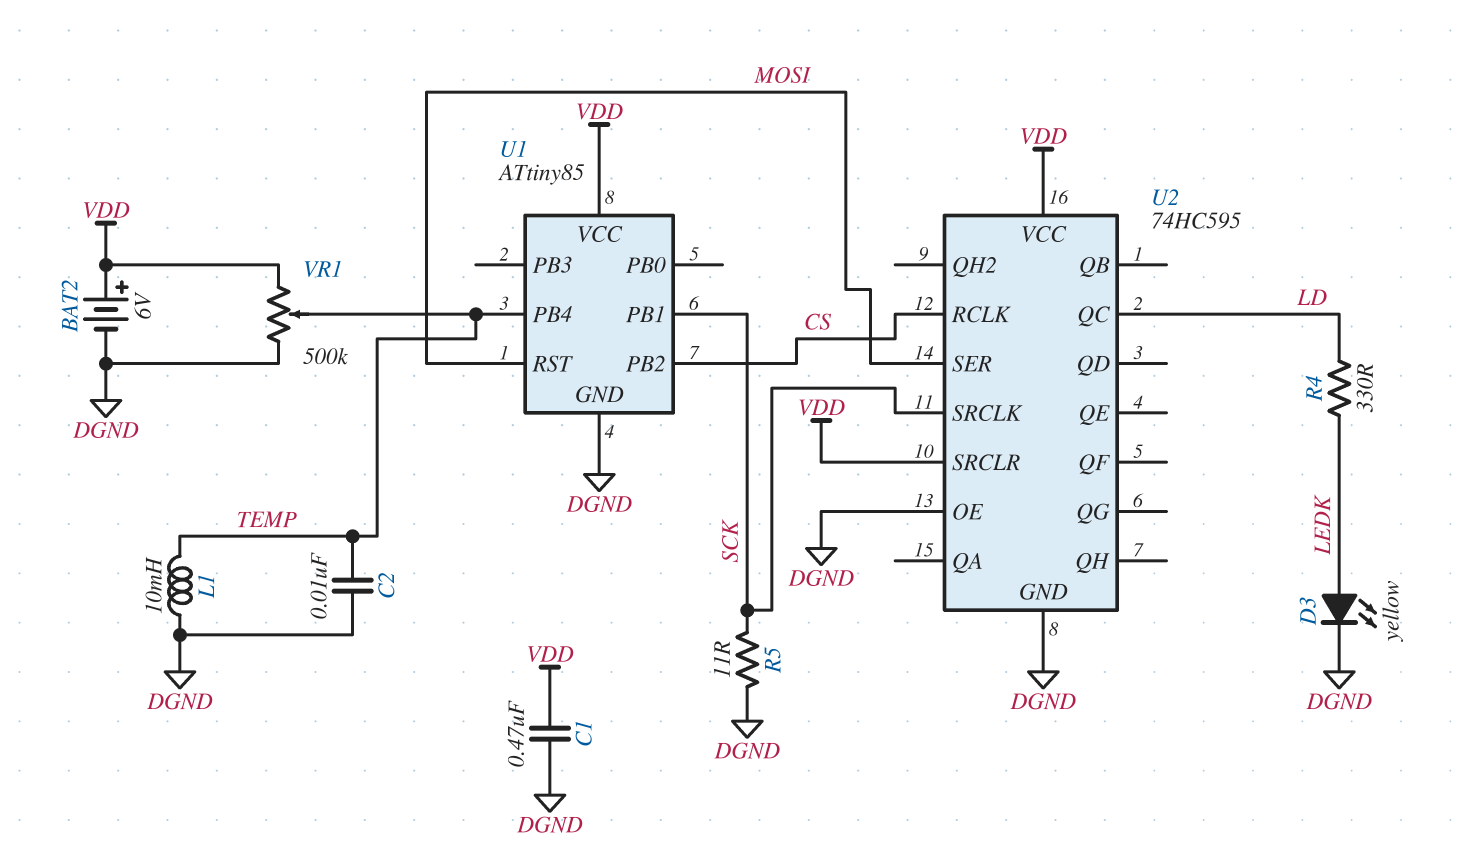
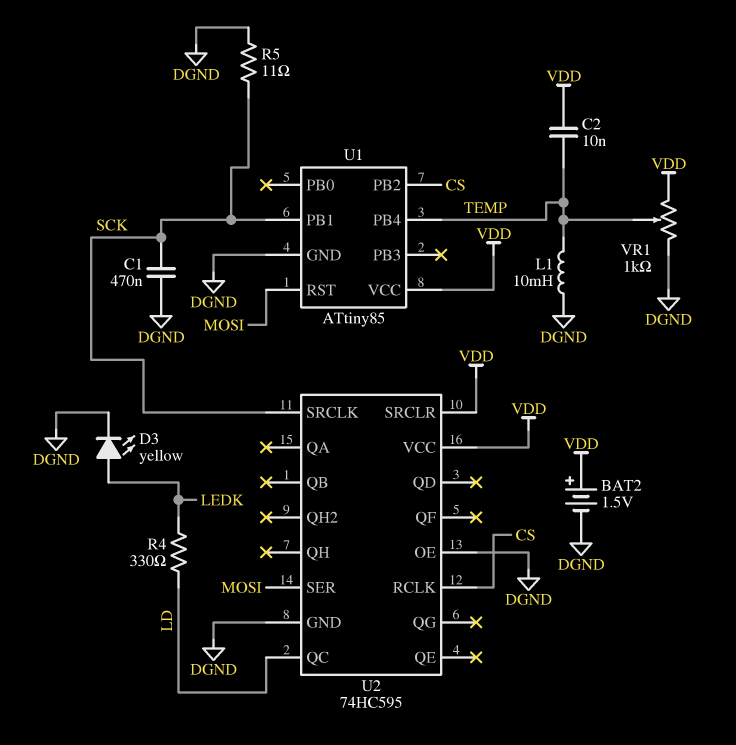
BAT2: 6V (plus VDD, minus DGND) -> 1.5V (plus VDD, minus DGND)
C1: 470nF (DGND, VDD) -> 470nF (DGND, SCK)
C2: 10nF (DGND, TEMP) -> 10nF (TEMP, VDD)
VR1: 500k (DGND, VDD, wiper TEMP) -> 1k (DGND, VDD, wiper TEMP)

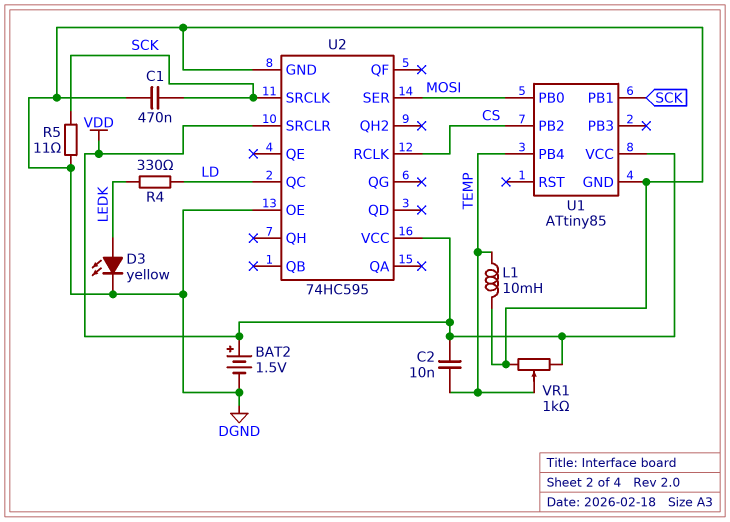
U1 pin PB0: none -> MOSI
U1 pin RST: MOSI -> none

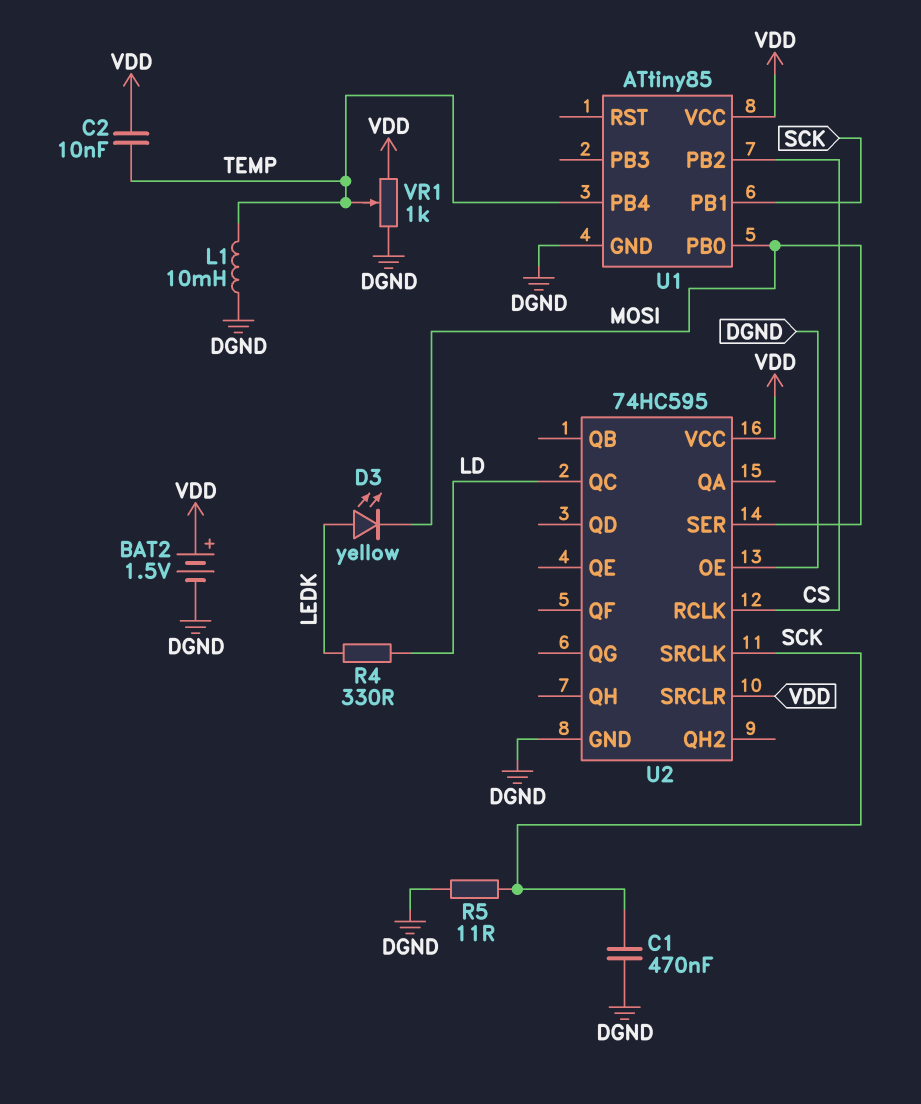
D3: LED yellow (A LEDK, K DGND) -> LED yellow (A LEDK, K MOSI)

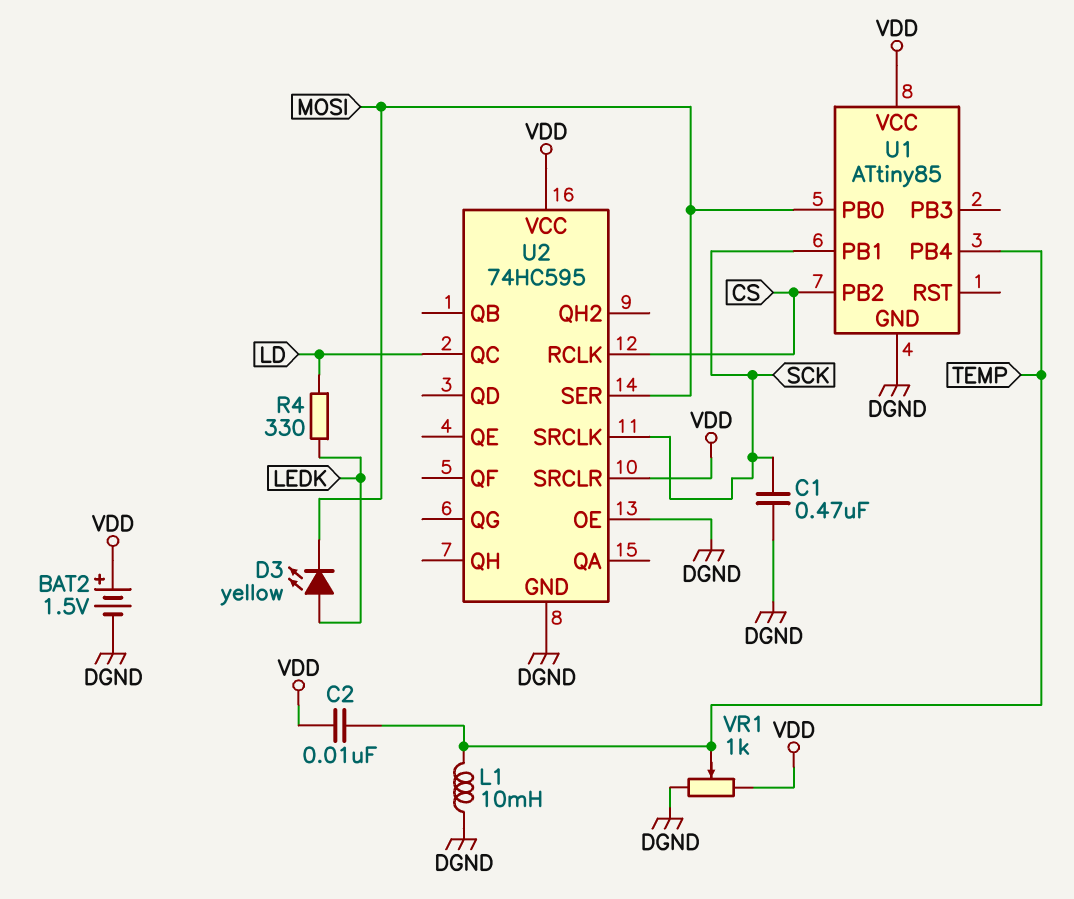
R5: 11 (DGND, SCK) -> none

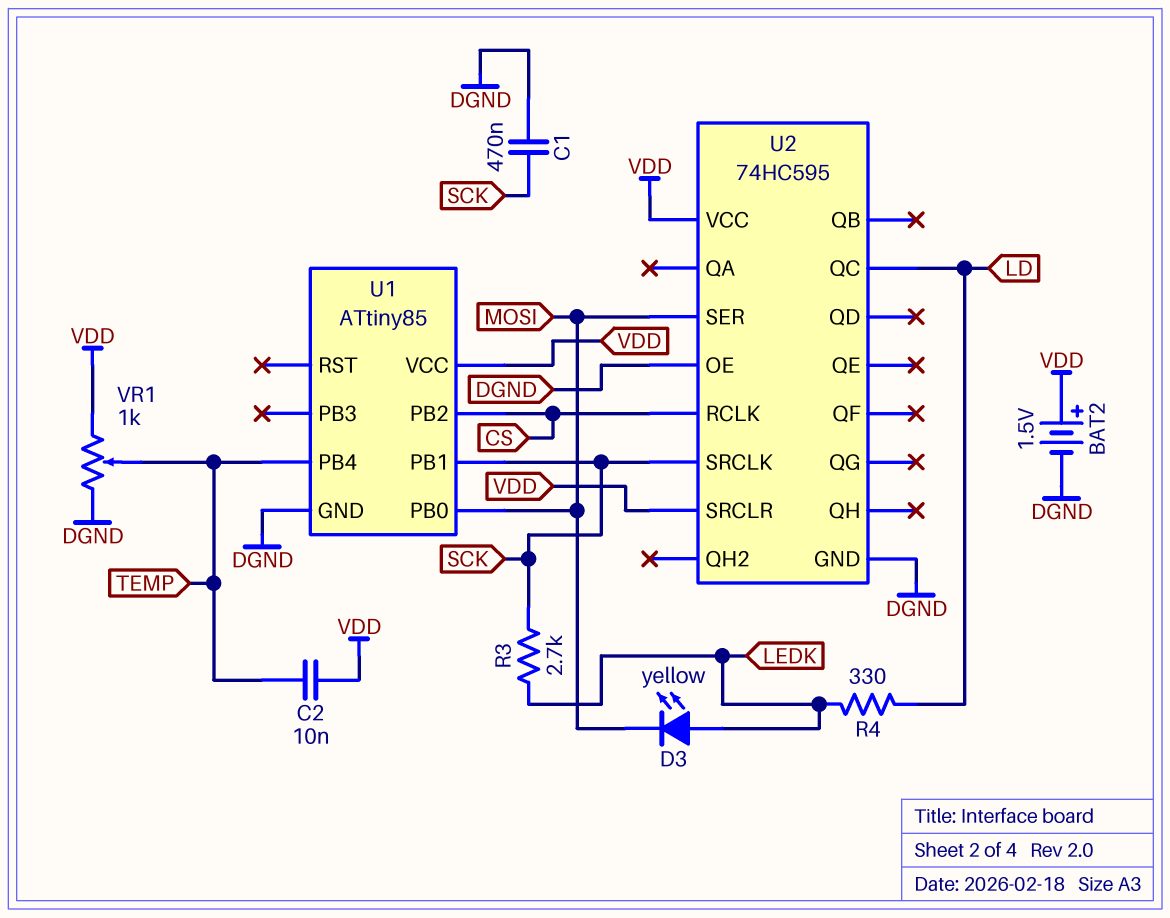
L1: 10mH (DGND, TEMP) -> none
R3: none -> 2.7k (LEDK, SCK)

